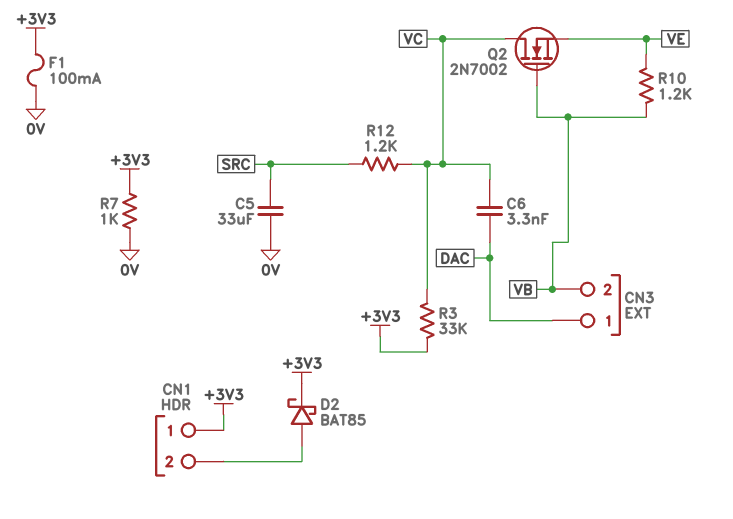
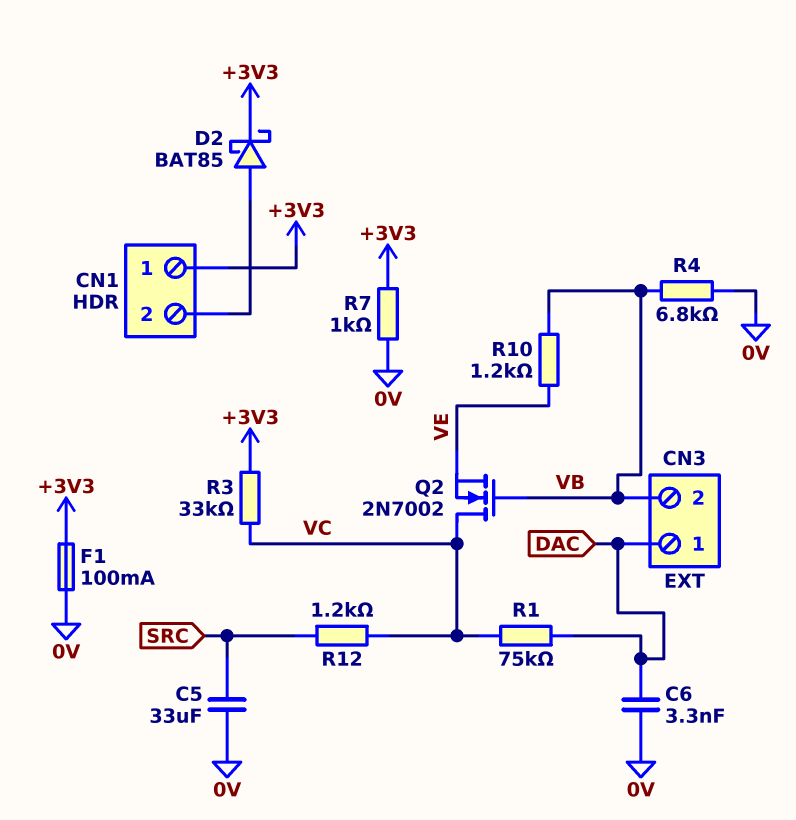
C6: 3.3nF (DAC, VC) -> 3.3nF (0V, DAC)
R1: none -> 75k (DAC, VC)
R4: none -> 6.8k (0V, VB)

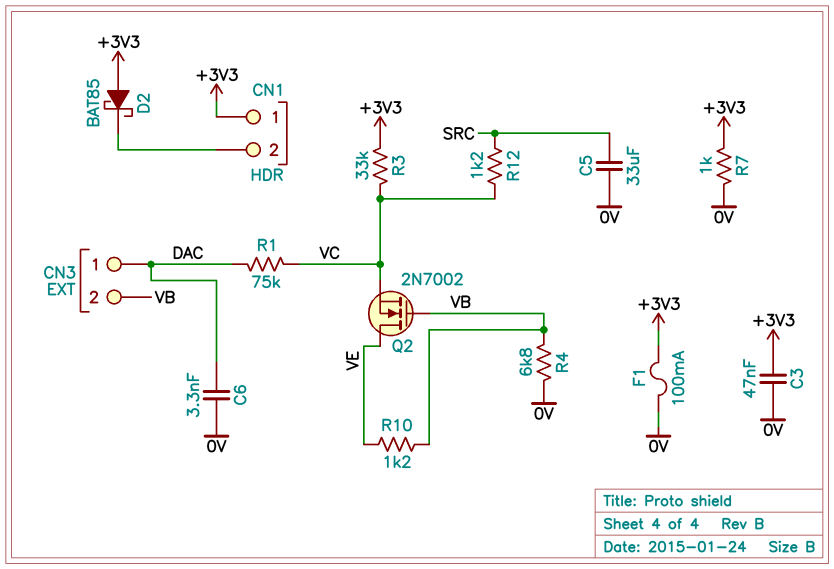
C3: none -> 47nF (+3V3, 0V)
D2: schottky BAT85 (A CN1/2, K +3V3) -> schottky BAT85 (A +3V3, K CN1/2)
Q2: NMOS 2N7002 (G VB, D VC, S VE) -> NMOS 2N7002 (G VB, D VE, S VC)

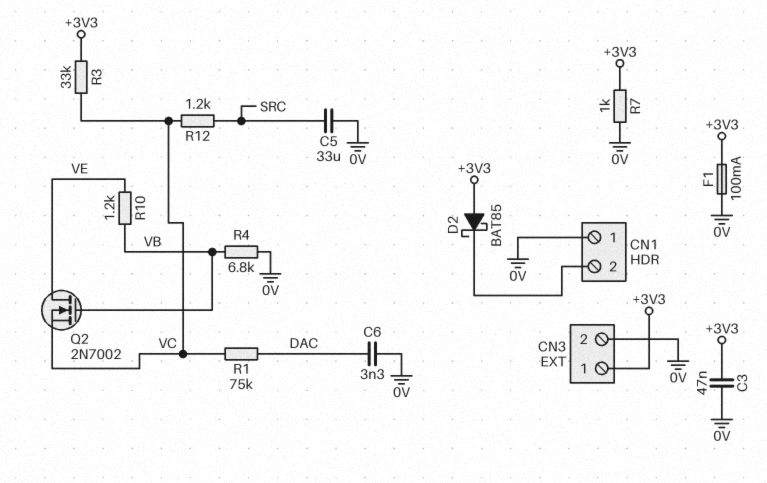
CN1 pin 1: +3V3 -> 0V
CN3 pin 1: DAC -> +3V3
CN3 pin 2: VB -> 0V

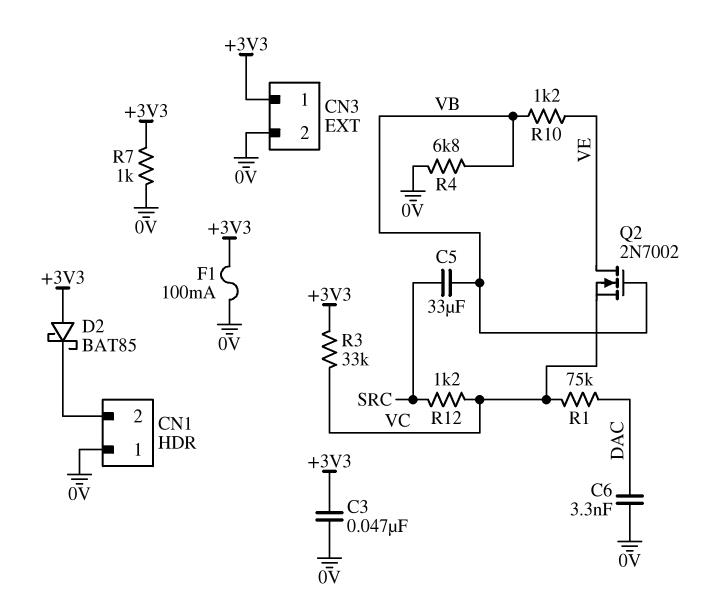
C5: 33uF (0V, SRC) -> 33uF (SRC, VB)

